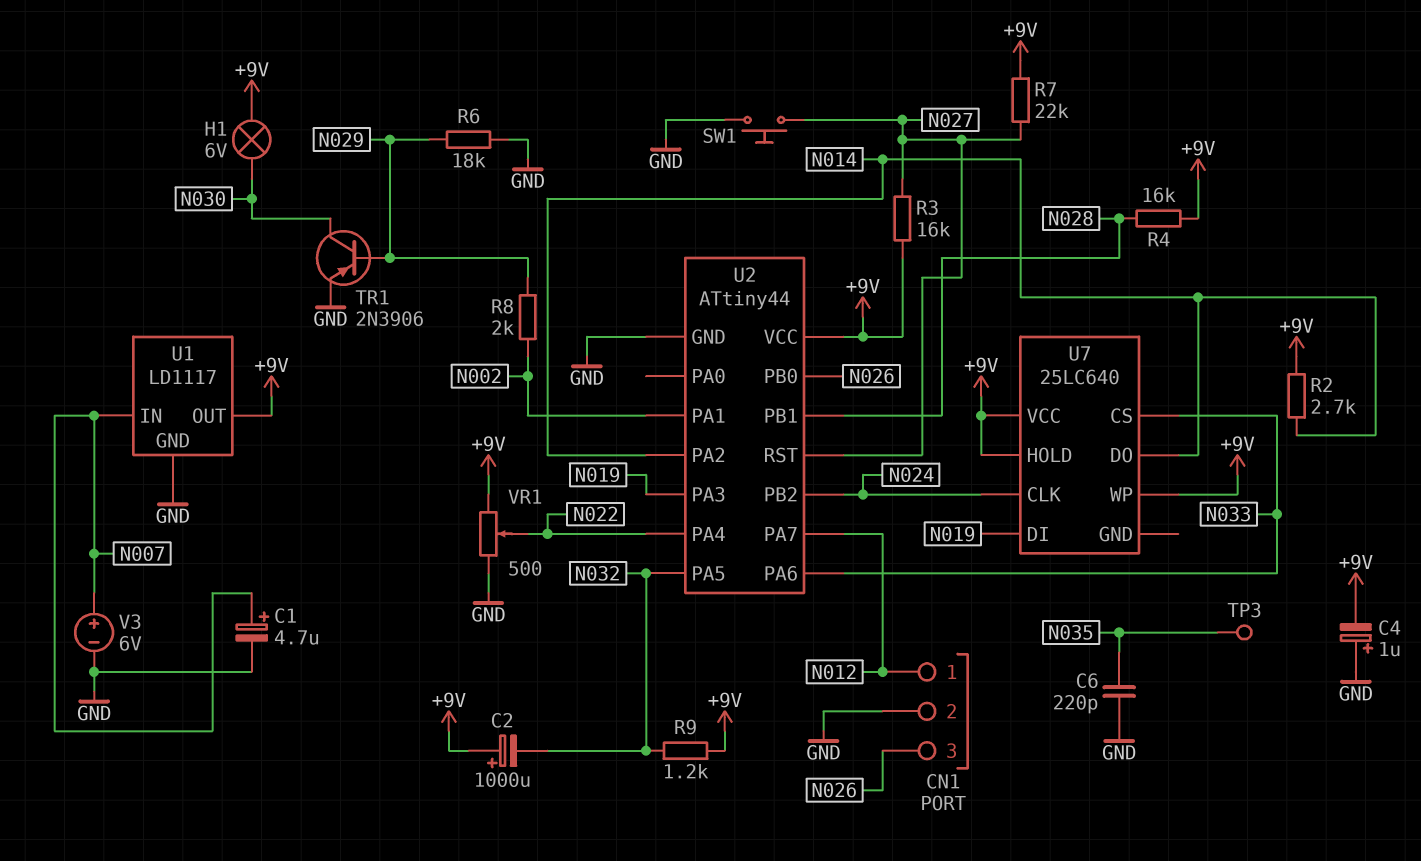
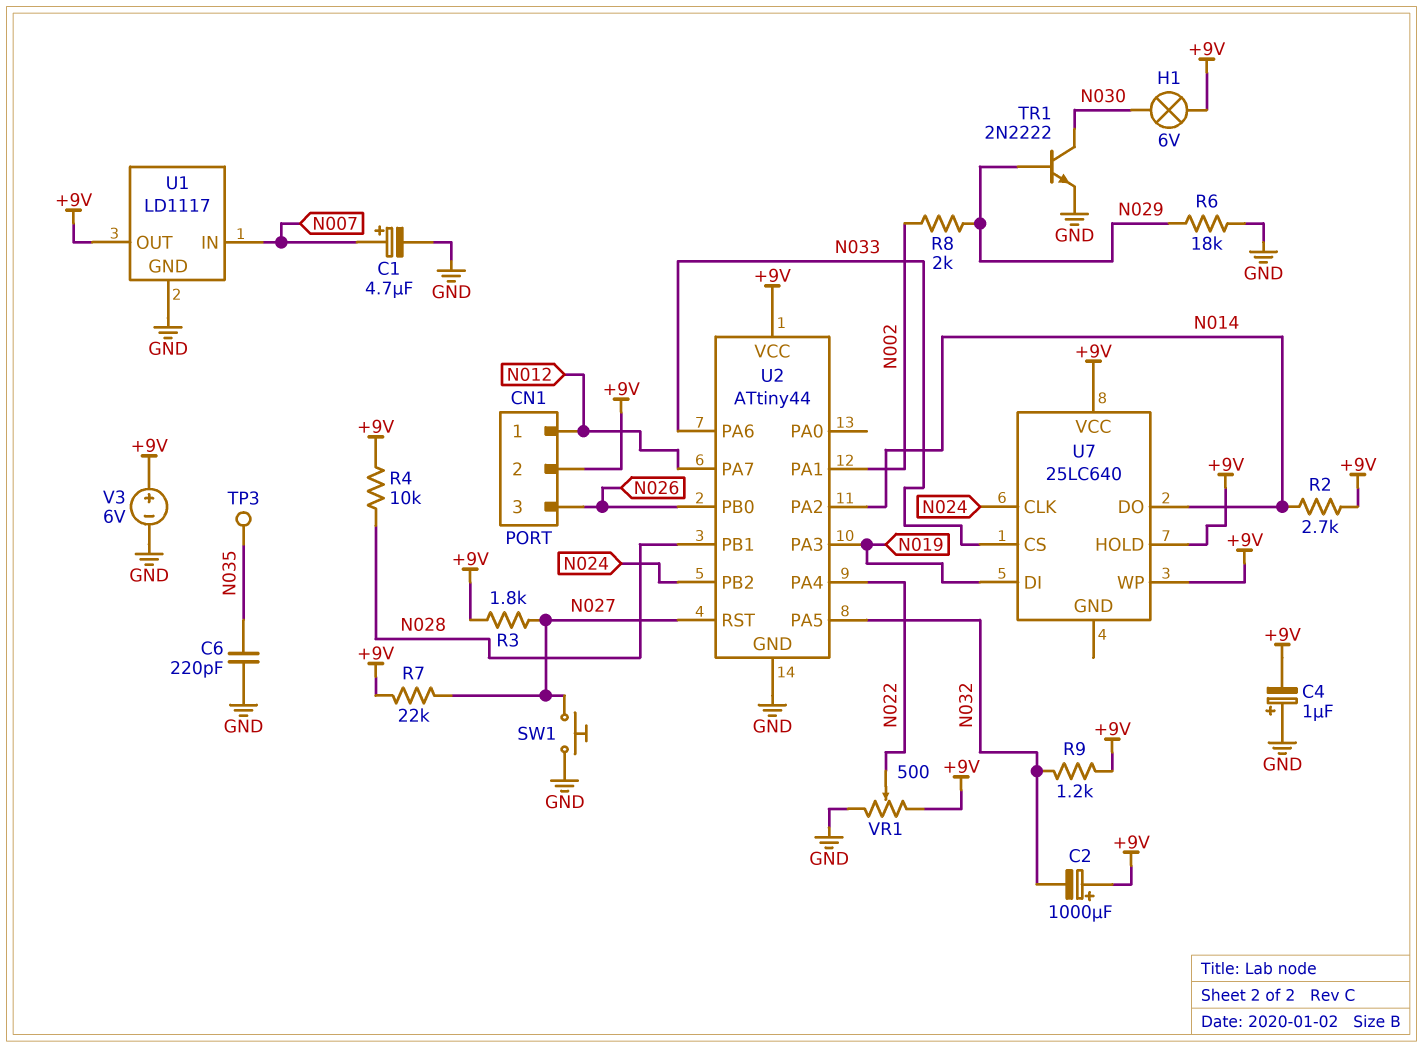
CN1 pin 2: GND -> +9V
R3: 16k (+9V, N027) -> 1.8k (+9V, N027)
R4: 16k (+9V, N028) -> 10k (+9V, N028)
TR1: PNP 2N3906 (B N029, C N030, E GND) -> NPN 2N2222 (B N029, C N030, E GND)
V3: 6V (plus N007, minus GND) -> 6V (plus +9V, minus GND)

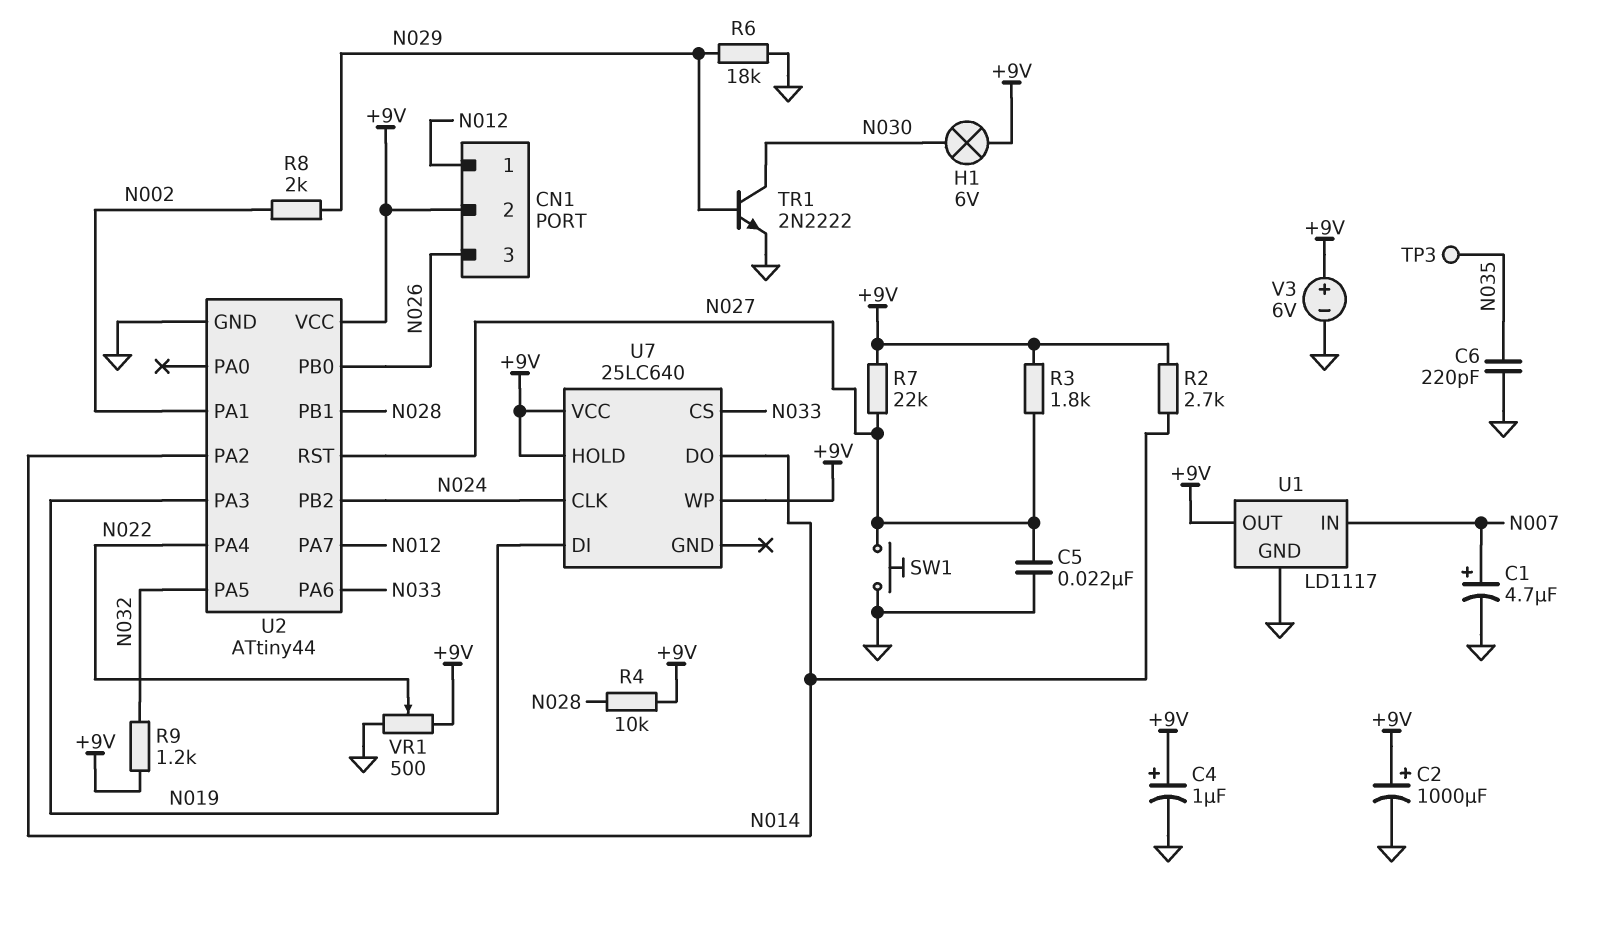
C2: 1000uF (plus +9V, minus N032) -> 1000uF (plus +9V, minus GND)
C4: 1uF (plus GND, minus +9V) -> 1uF (plus +9V, minus GND)
C5: none -> 22nF (GND, N027)

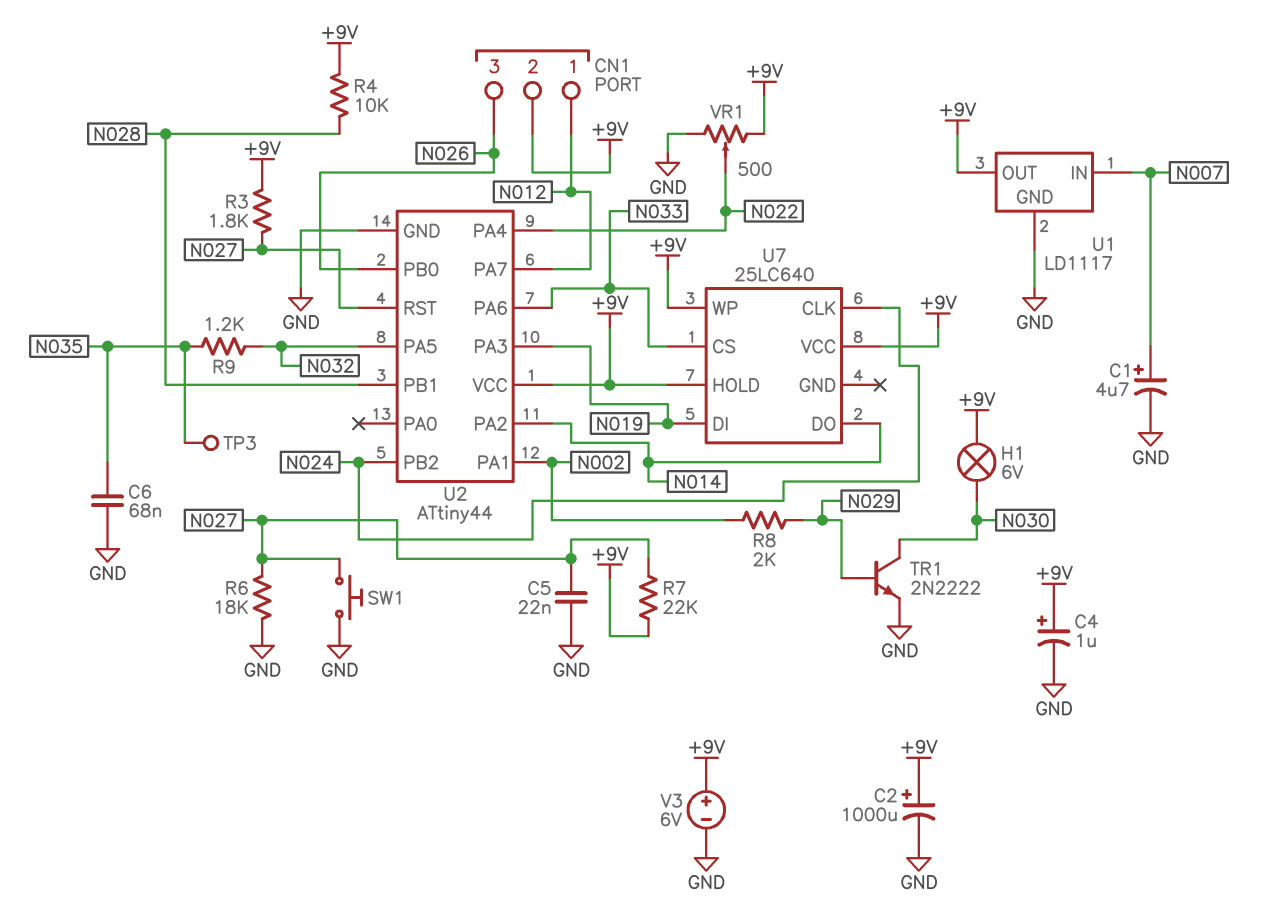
C6: 220pF (GND, N035) -> 68nF (GND, N035)
R2: 2.7k (+9V, N014) -> none
R6: 18k (GND, N029) -> 18k (GND, N027)
R9: 1.2k (+9V, N032) -> 1.2k (N032, N035)

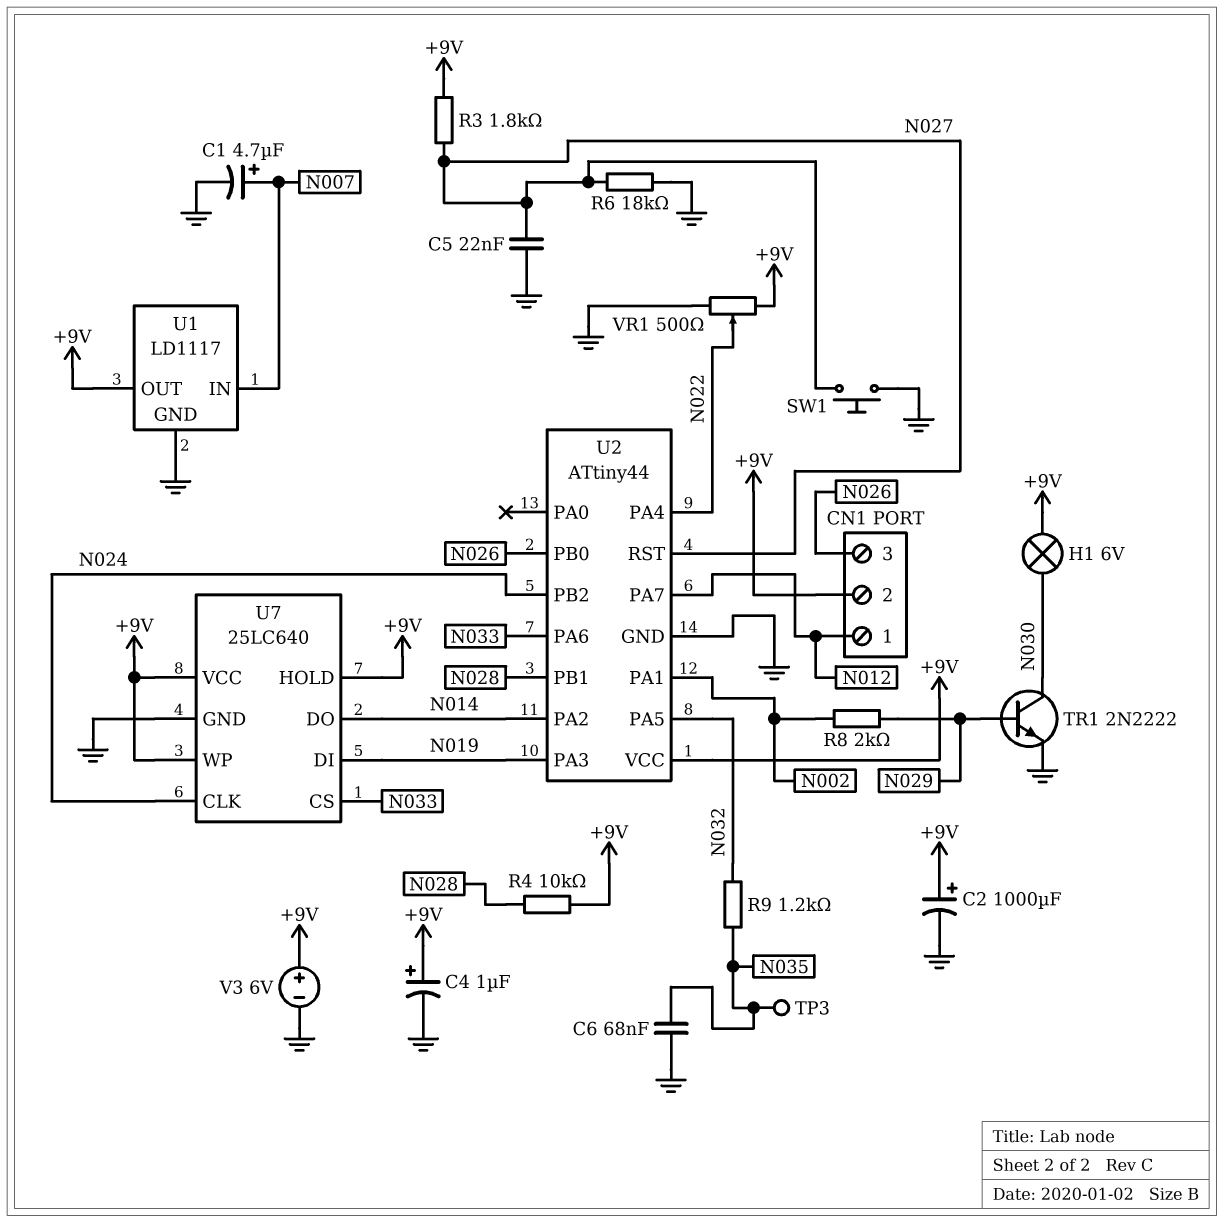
R7: 22k (+9V, N027) -> none
U7 pin GND: none -> GND

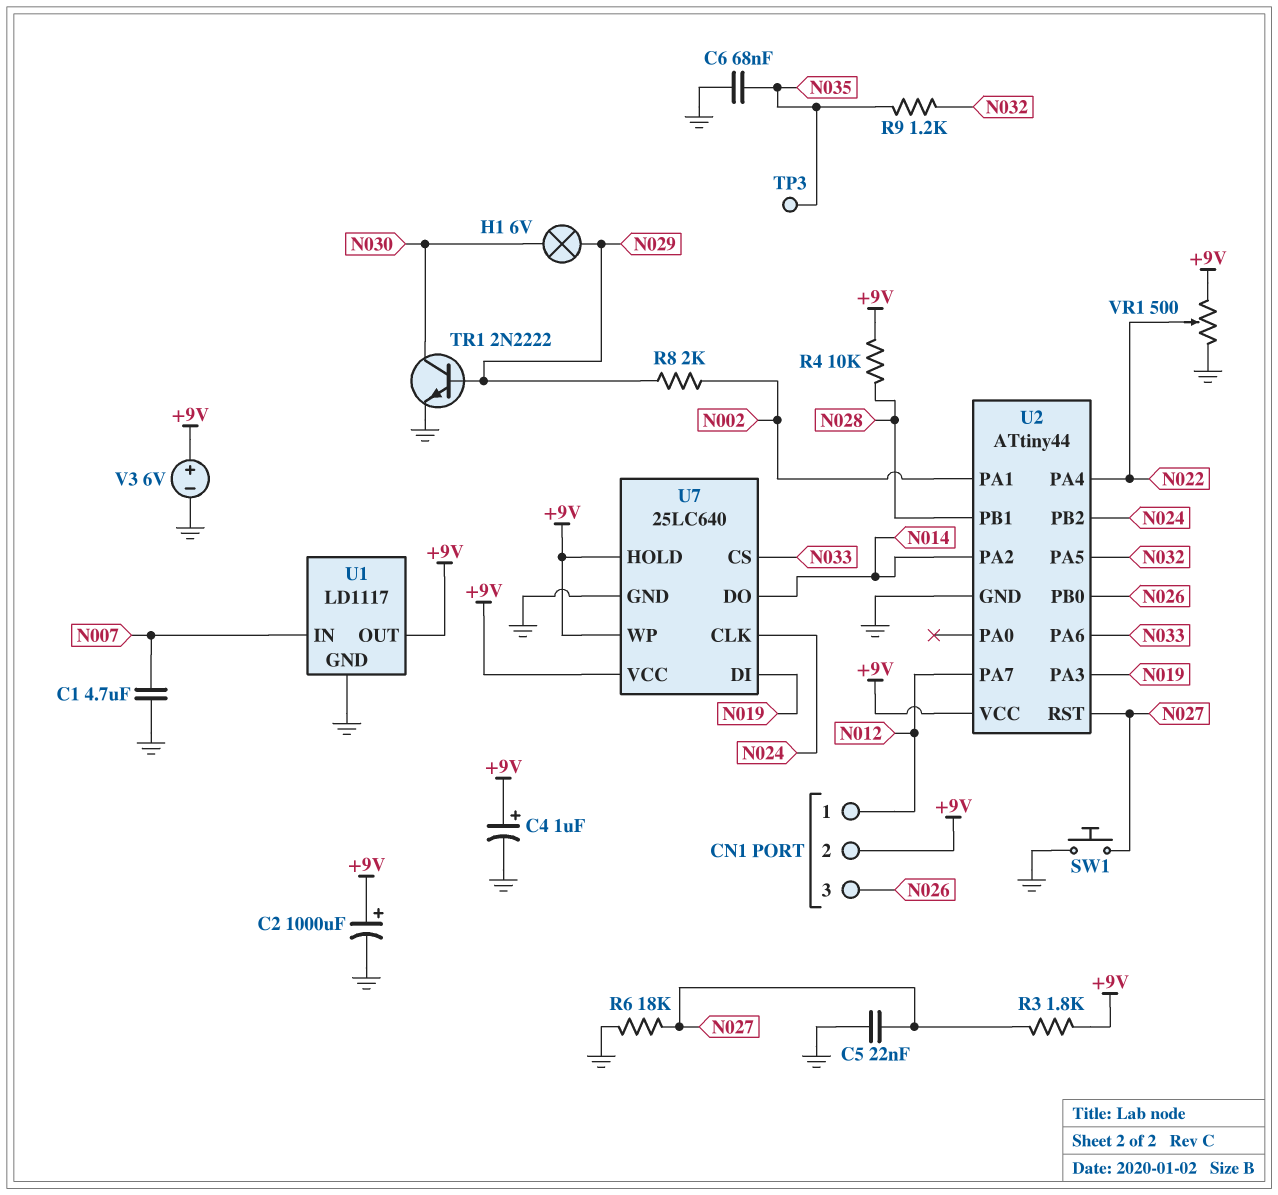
C1: 4.7uF (plus N007, minus GND) -> 4.7uF (GND, N007)
H1: lamp 6V (+9V, N030) -> lamp 6V (N029, N030)

